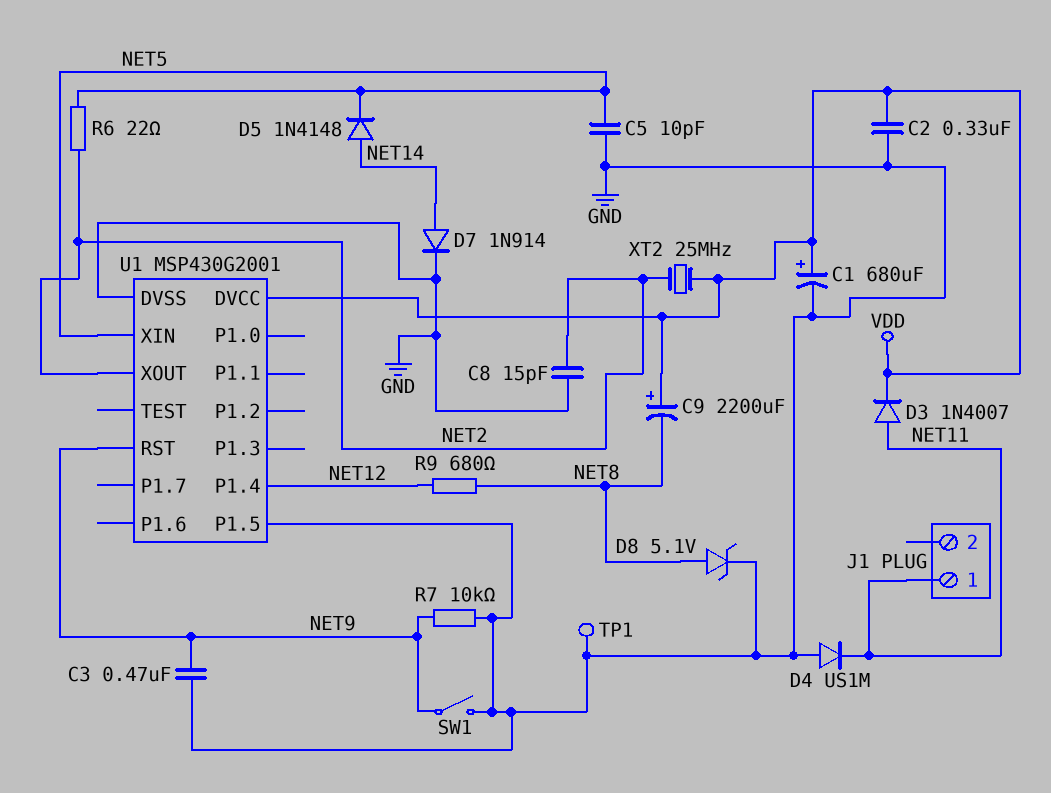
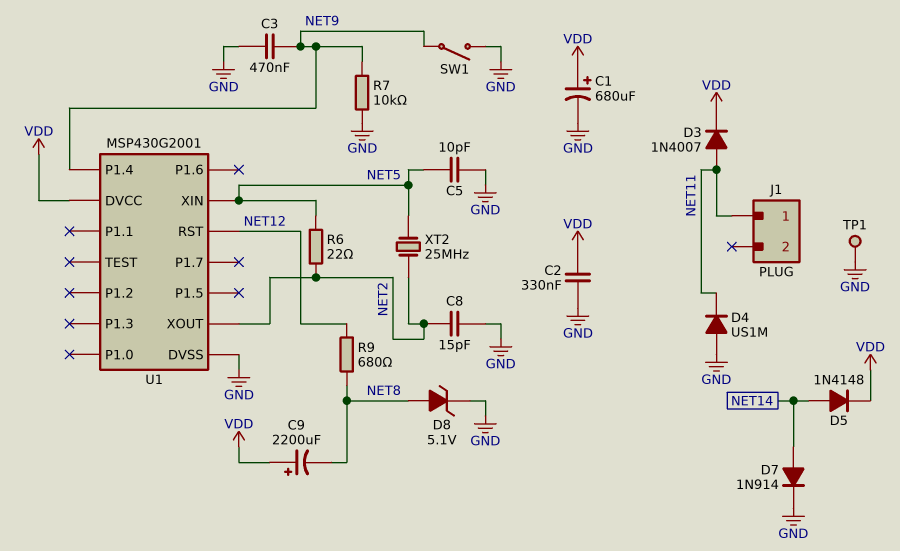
D5: diode 1N4148 (A NET14, K NET5) -> diode 1N4148 (A NET14, K VDD)
U1 pin P1.4: NET12 -> NET9
U1 pin P1.5: GND -> none
U1 pin RST: NET9 -> NET12
XT2: 25MHz (NET2, VDD) -> 25MHz (NET2, NET5)

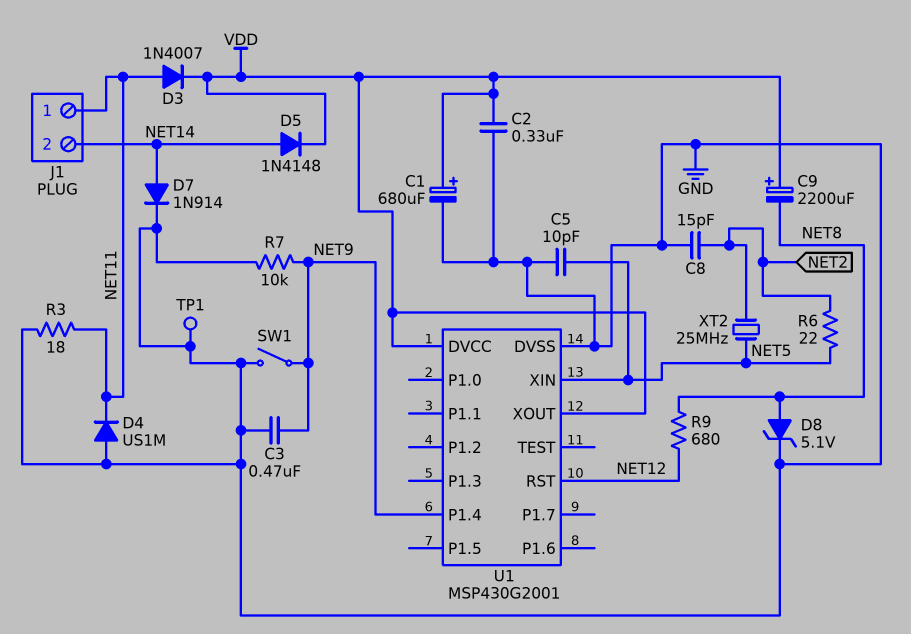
J1 pin 2: none -> NET14
R3: none -> 18 (GND, NET11)
U1 pin XOUT: NET2 -> VDD

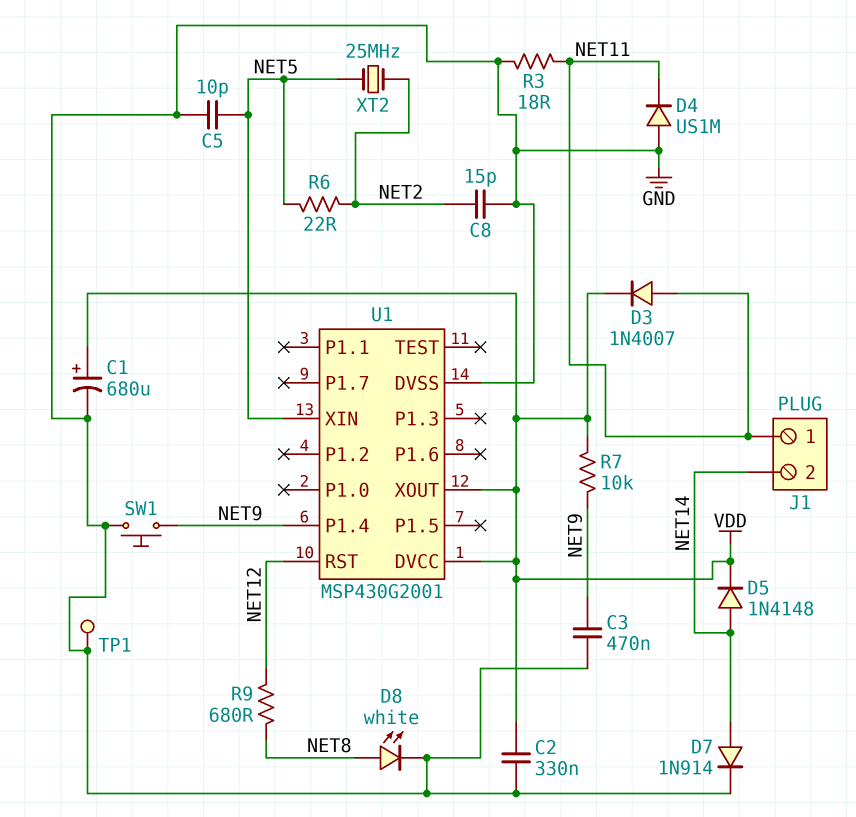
C9: 2200uF (plus VDD, minus NET8) -> none
D8: zener 5.1V (A NET8, K GND) -> LED white (A NET8, K GND)
R7: 10k (GND, NET9) -> 10k (NET9, VDD)
SW1: switch (GND, NET9) -> button (GND, NET9)

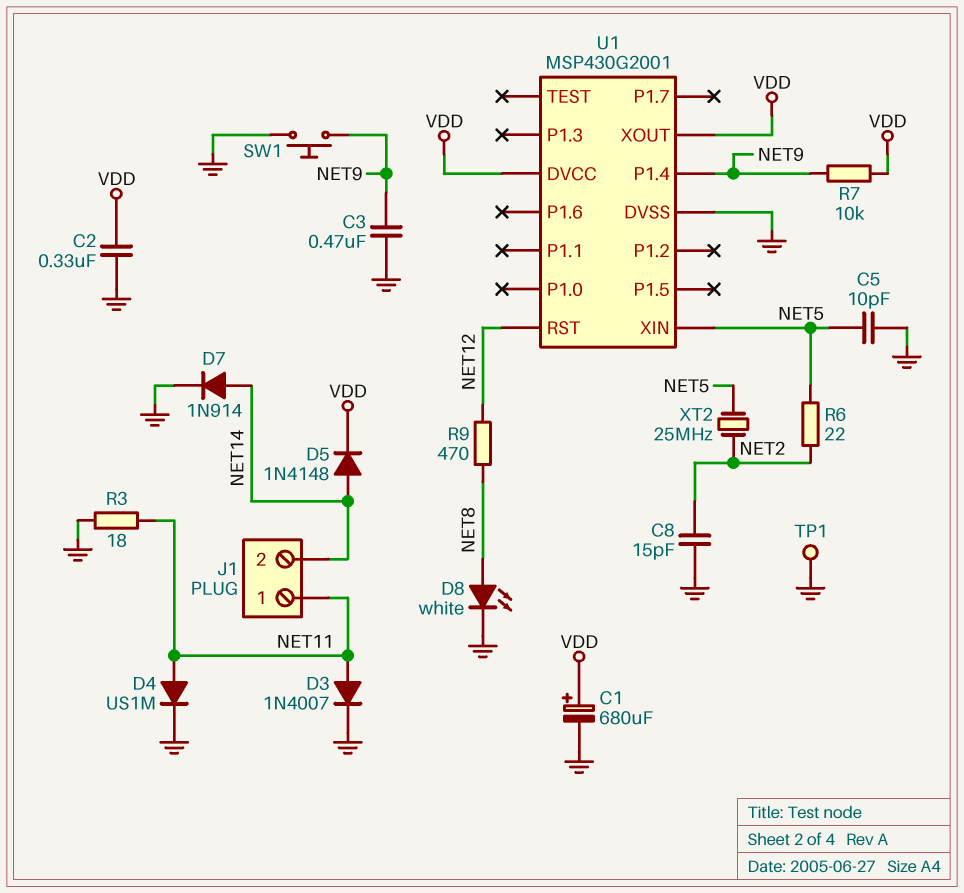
D3: diode 1N4007 (A NET11, K VDD) -> diode 1N4007 (A NET11, K GND)
D4: diode US1M (A GND, K NET11) -> diode US1M (A NET11, K GND)
R9: 680 (NET8, NET12) -> 470 (NET8, NET12)

